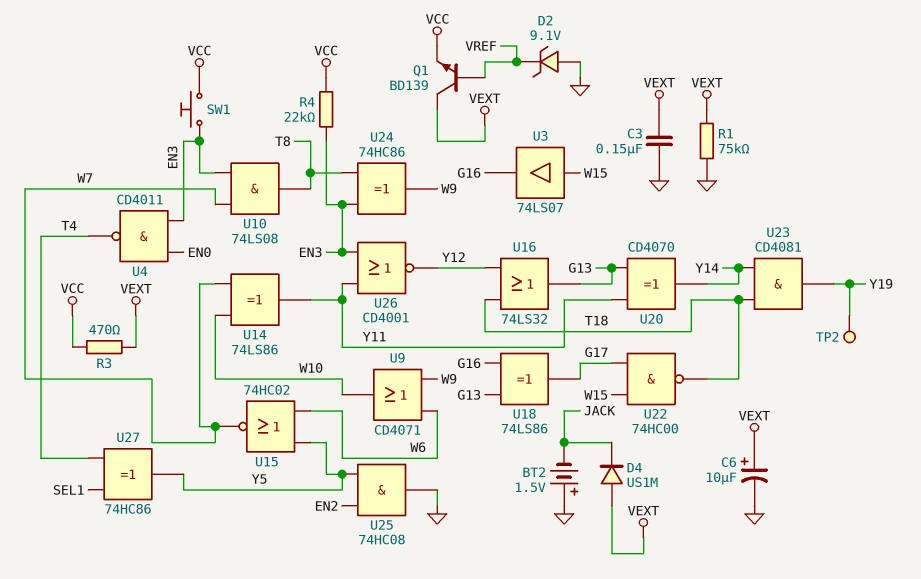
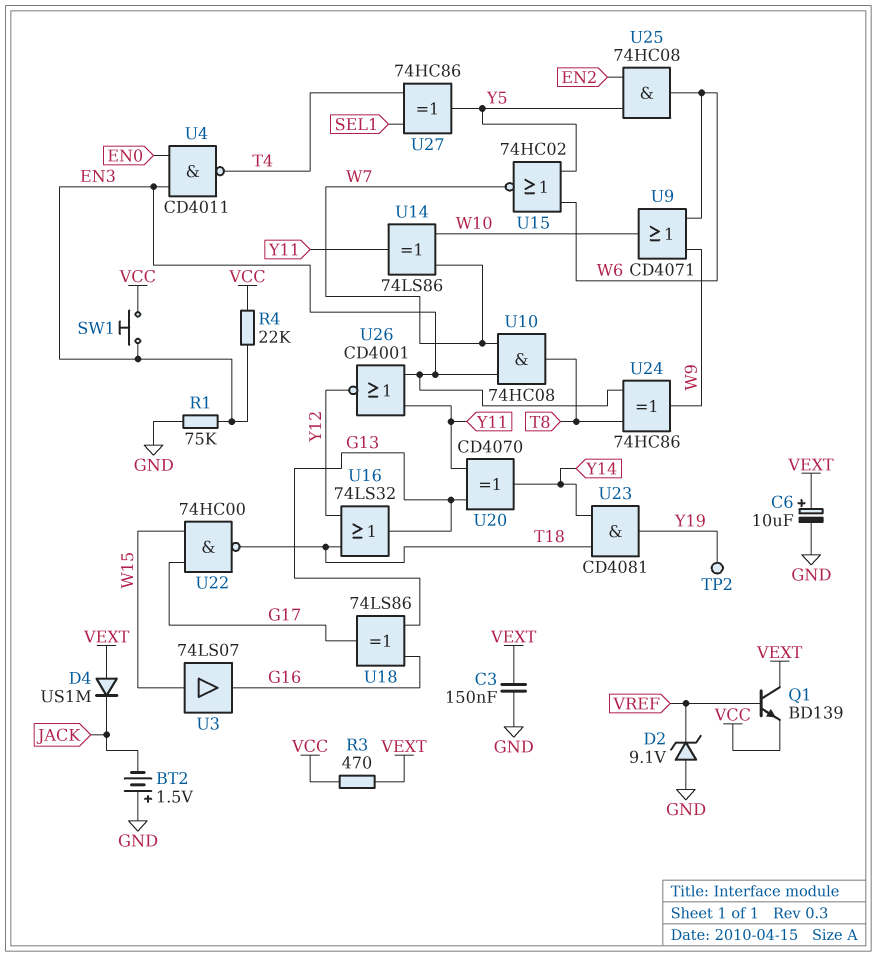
R1: 75k (GND, VEXT) -> 75k (EN3, GND)
U10: AND 74LS08 (in EN3, in W7, out T8) -> AND 74HC08 (in EN3, in W7, out T8)
U25: AND 74HC08 (in EN2, in Y5, out GND) -> AND 74HC08 (in EN2, in Y5, out W6)

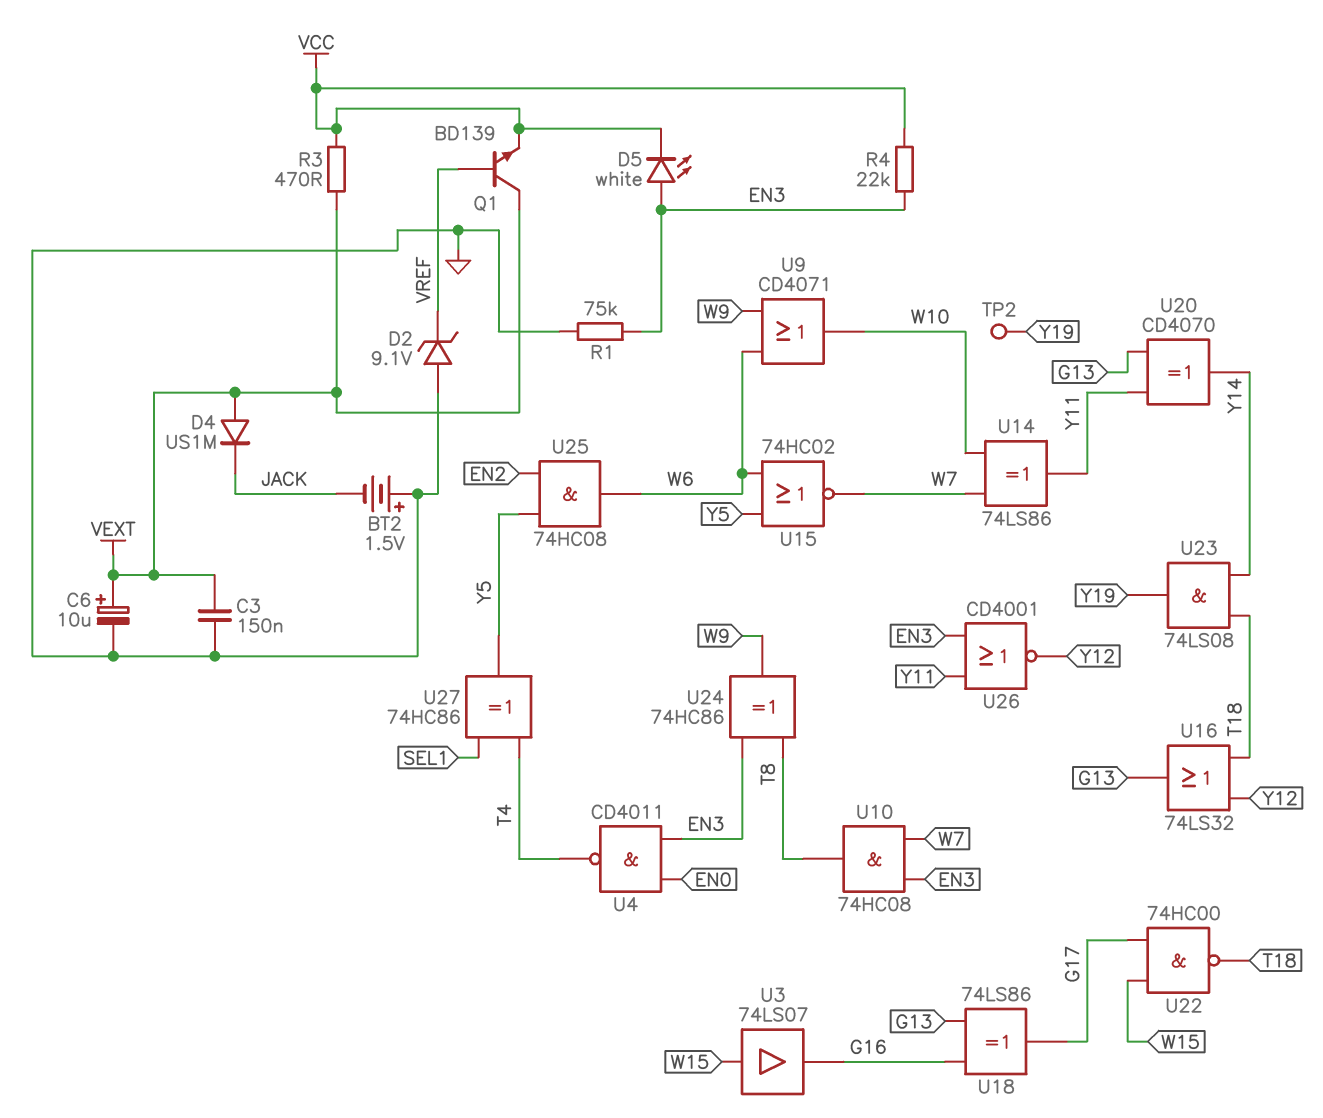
D5: none -> LED white (A EN3, K VCC)
SW1: button (EN3, VCC) -> none
U23: AND CD4081 (in T18, in Y14, out Y19) -> AND 74LS08 (in T18, in Y14, out Y19)

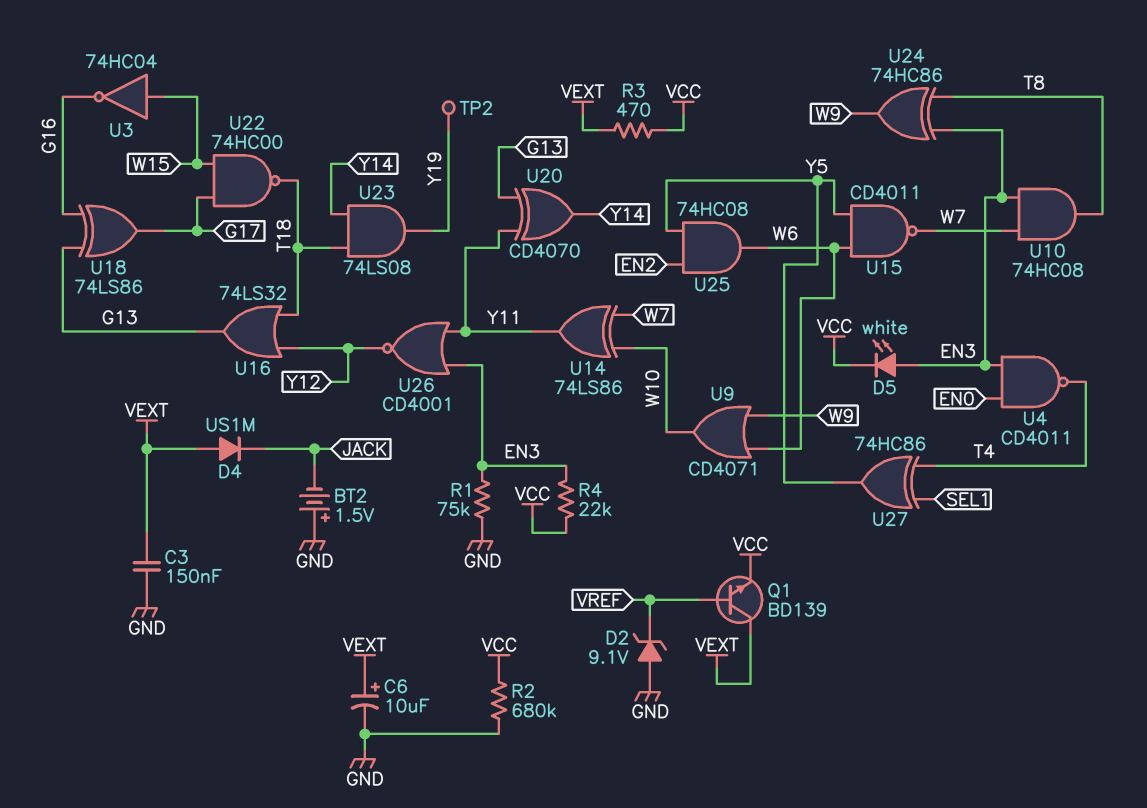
R2: none -> 680k (GND, VCC)
U3: buffer 74LS07 (in W15, out G16) -> NOT 74HC04 (in W15, out G16)
U15: NOR 74HC02 (in W6, in Y5, out W7) -> NAND CD4011 (in W6, in Y5, out W7)

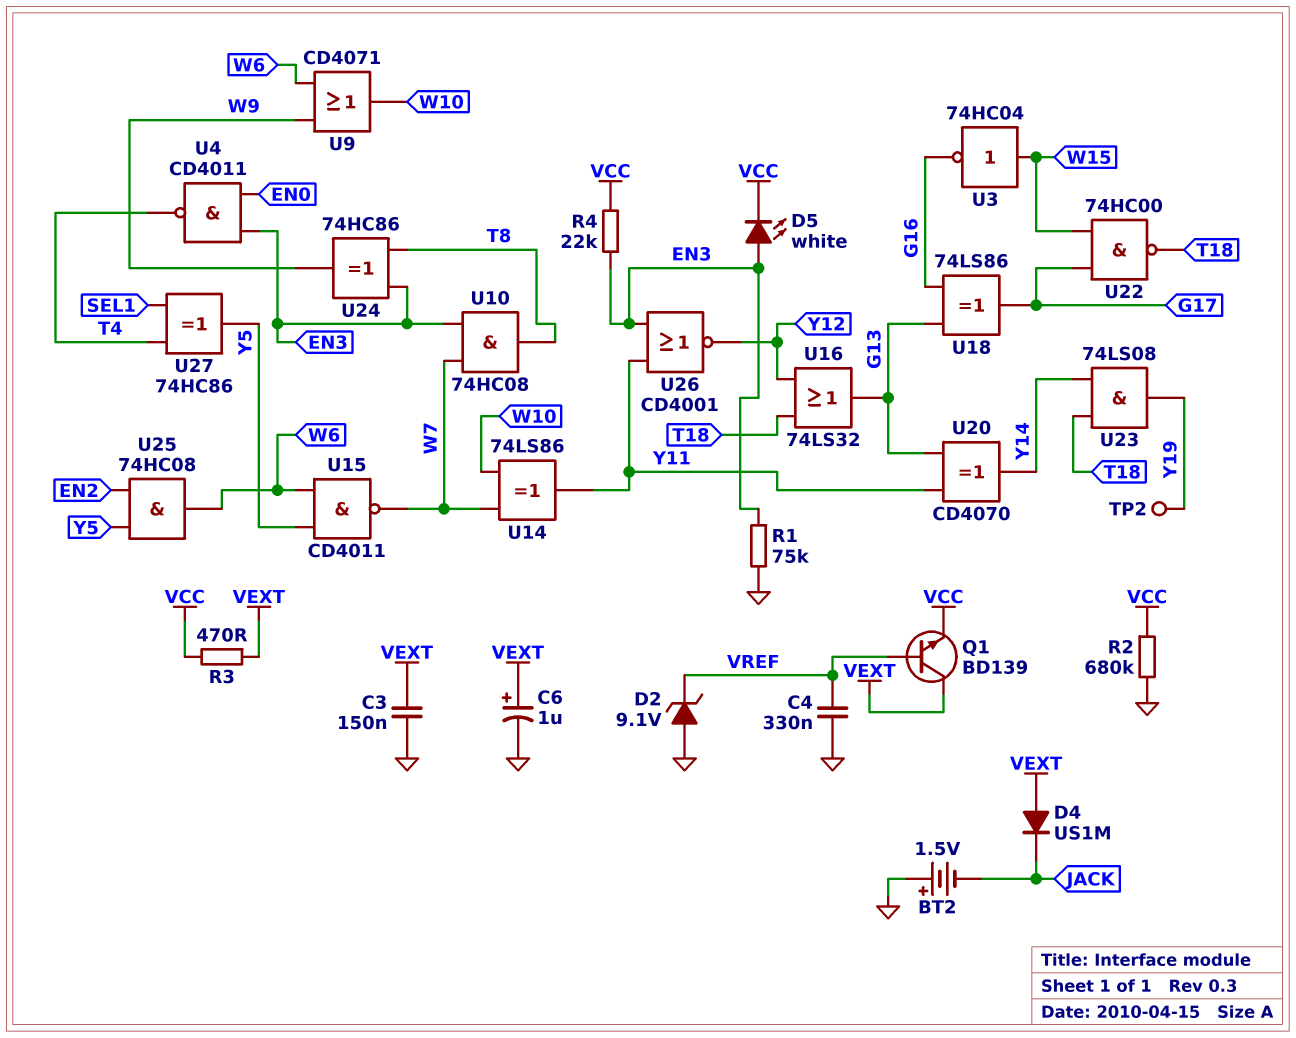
C4: none -> 330nF (GND, VREF)
C6: 10uF (plus VEXT, minus GND) -> 1uF (plus VEXT, minus GND)

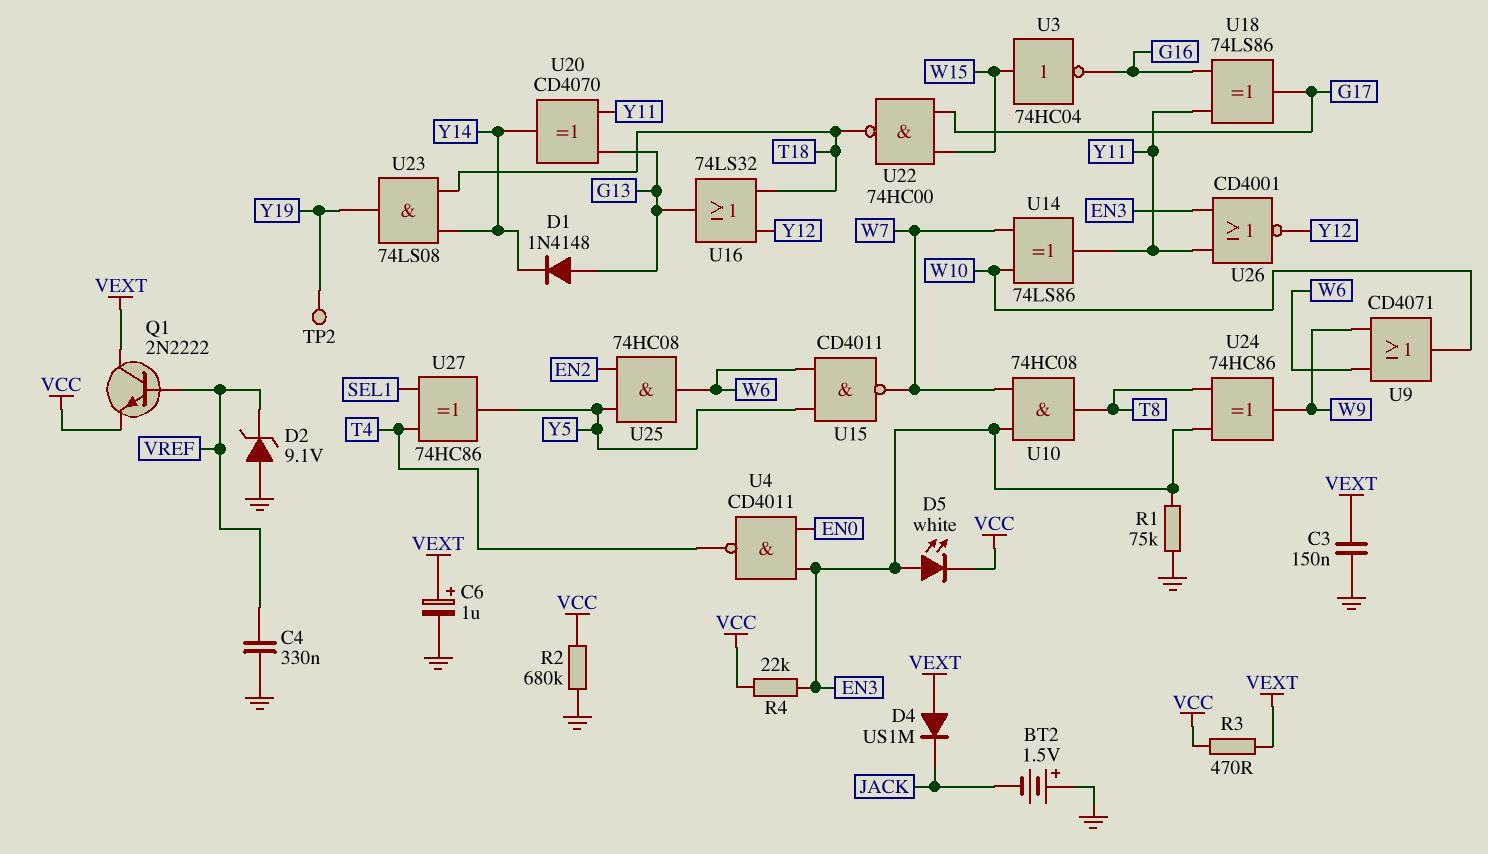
D1: none -> diode 1N4148 (A G13, K Y14)
Q1: NPN BD139 (B VREF, C VEXT, E VCC) -> NPN 2N2222 (B VREF, C VEXT, E VCC)
U18: XOR 74LS86 (in G13, in G16, out G17) -> XOR 74LS86 (in G16, in Y11, out G17)

